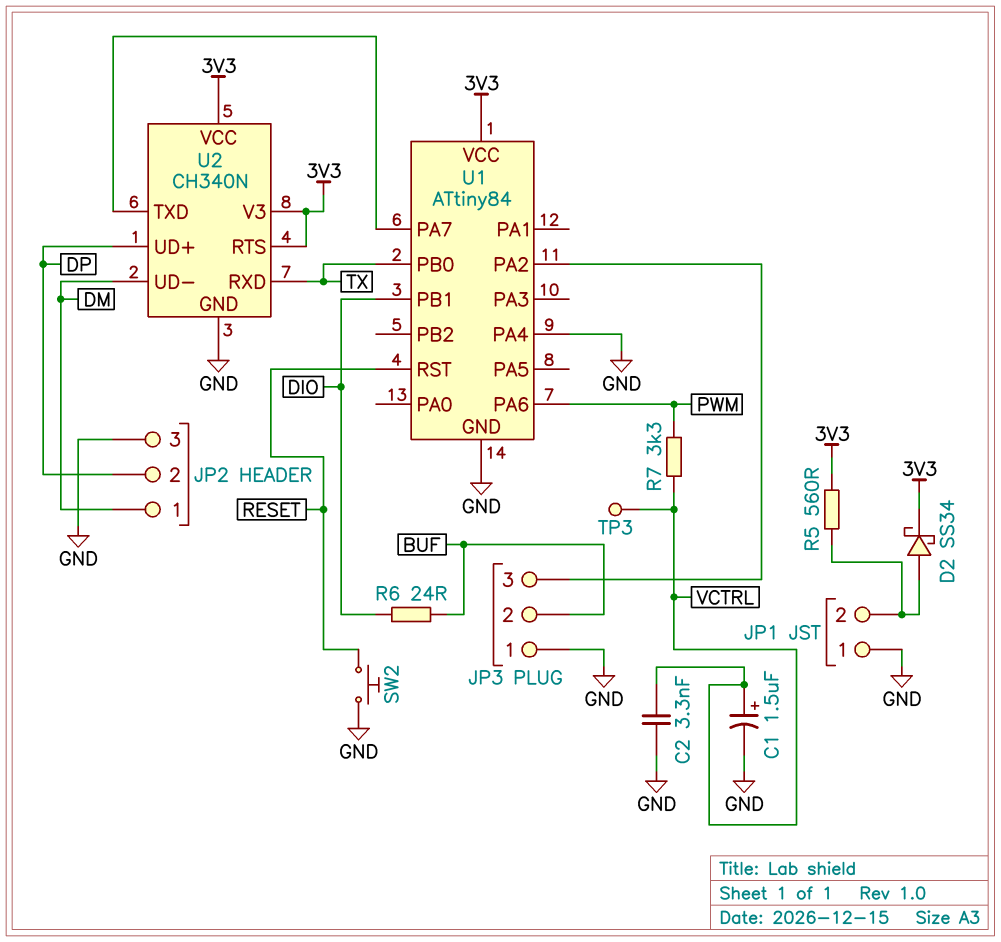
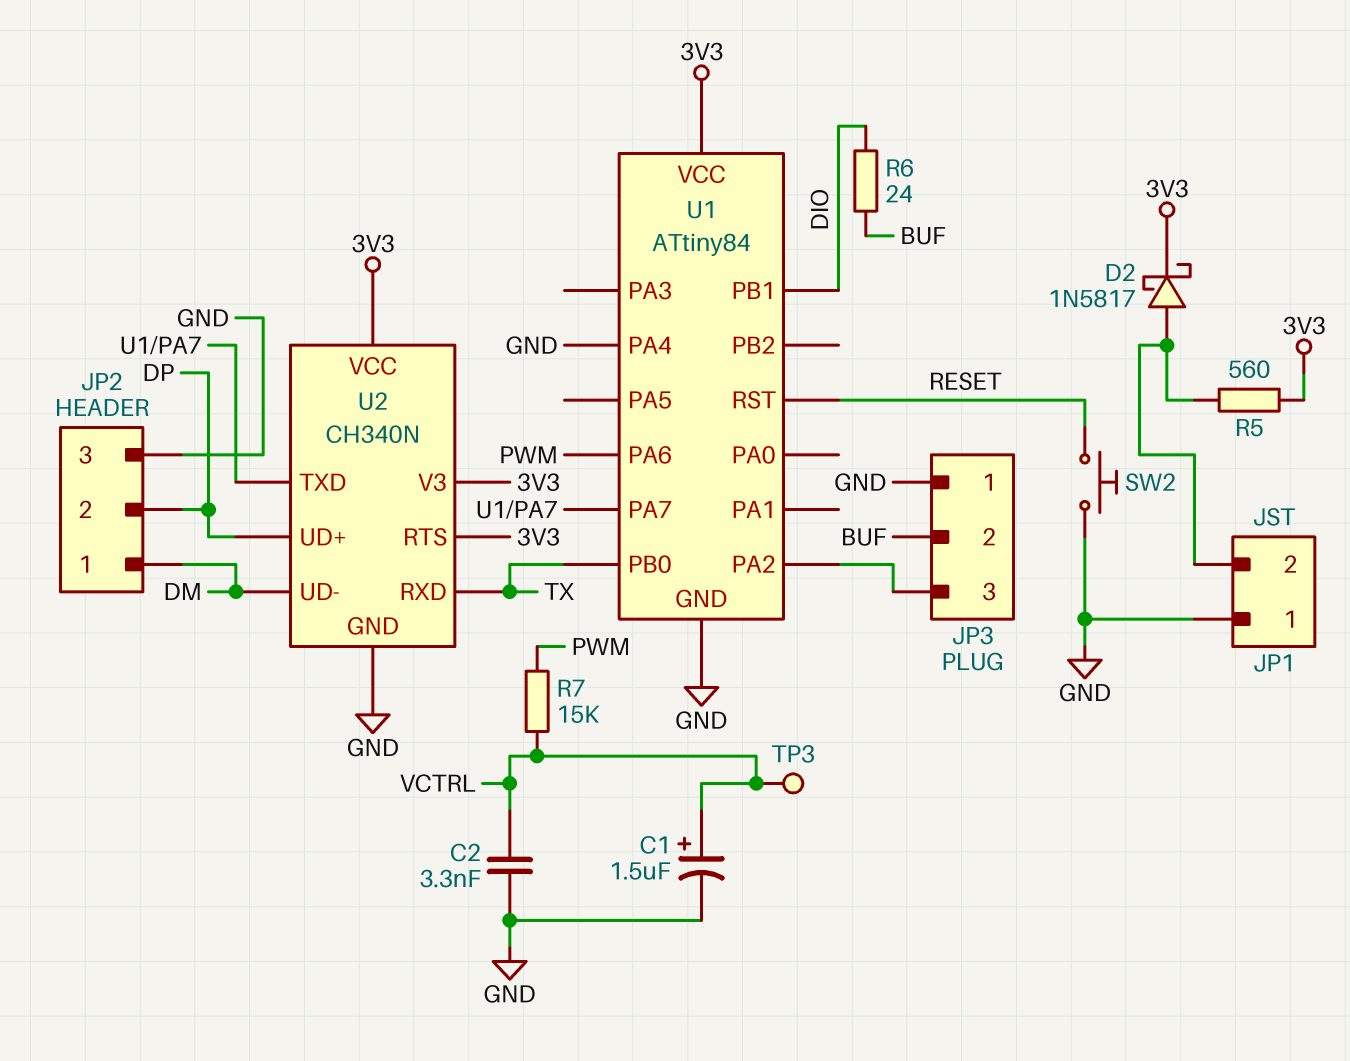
D2: schottky SS34 (A JP1/2, K 3V3) -> schottky 1N5817 (A JP1/2, K 3V3)
R7: 3.3k (PWM, VCTRL) -> 15k (PWM, VCTRL)

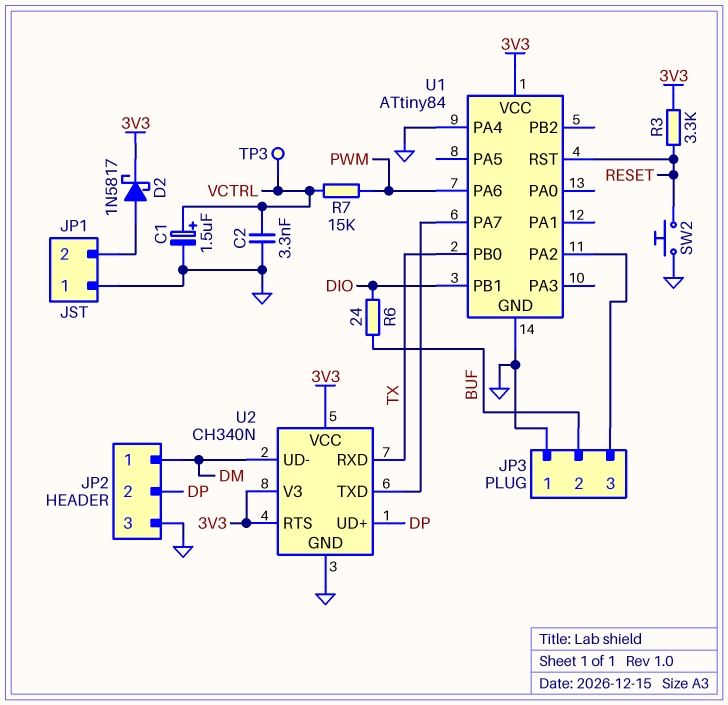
R3: none -> 3.3k (3V3, RESET)
R5: 560 (3V3, JP1/2) -> none

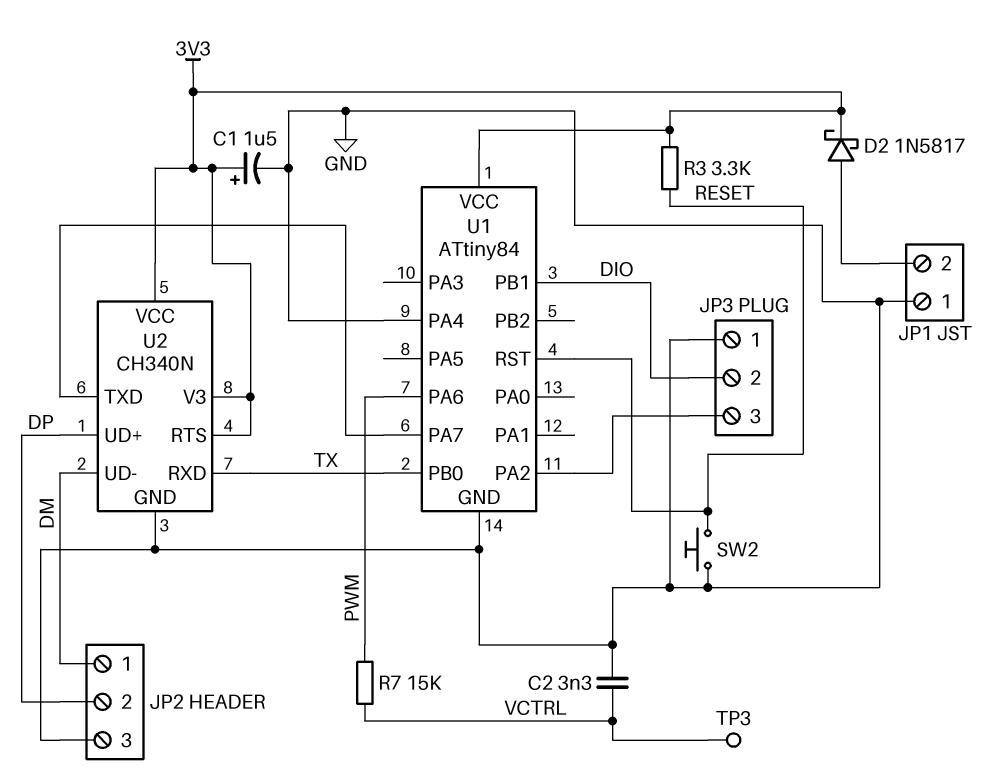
C1: 1.5uF (plus VCTRL, minus GND) -> 1.5uF (plus 3V3, minus GND)
JP3 pin 2: BUF -> DIO
R6: 24 (BUF, DIO) -> none

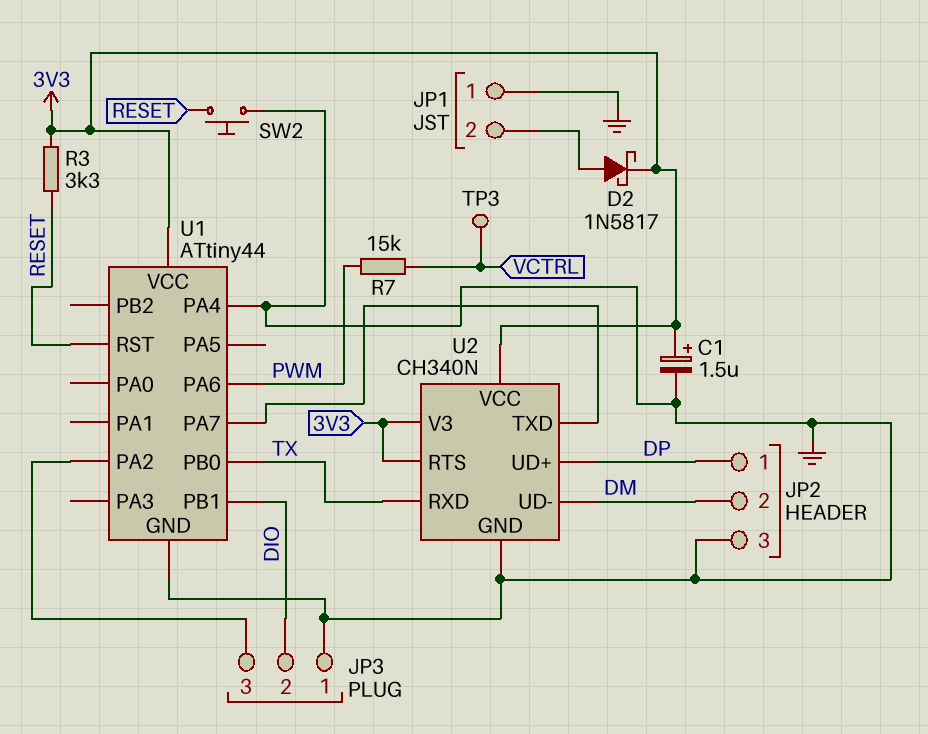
C2: 3.3nF (GND, VCTRL) -> none
JP2 pin 1: DM -> DP
JP2 pin 2: DP -> DM
U1: ATtiny84 -> ATtiny44

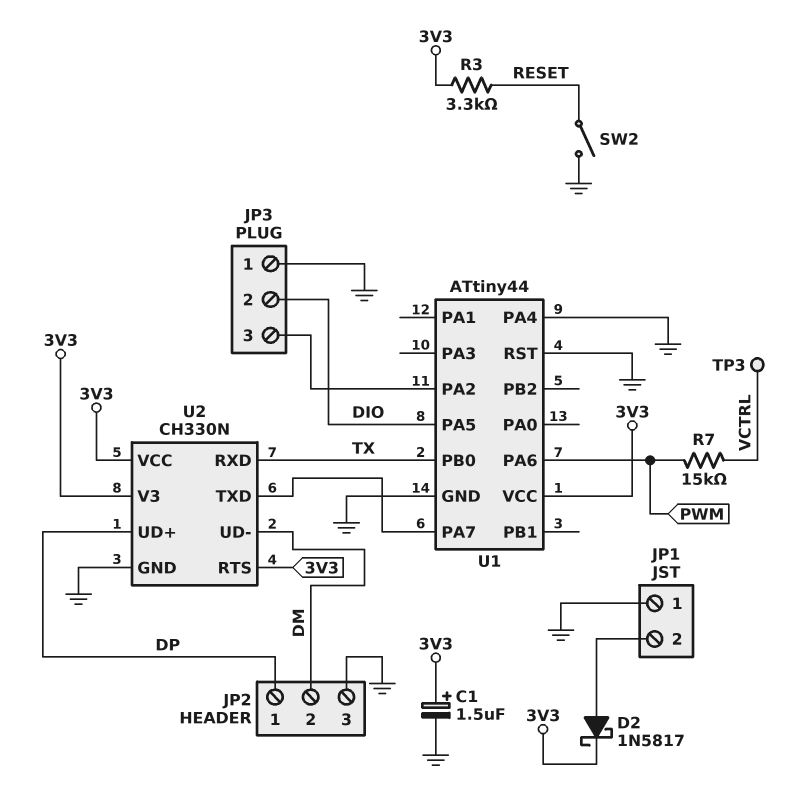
SW2: button (GND, RESET) -> switch (GND, RESET)
U1 pin PA5: none -> DIO
U1 pin PB1: DIO -> none
U1 pin RST: RESET -> GND
U2: CH340N -> CH330N

